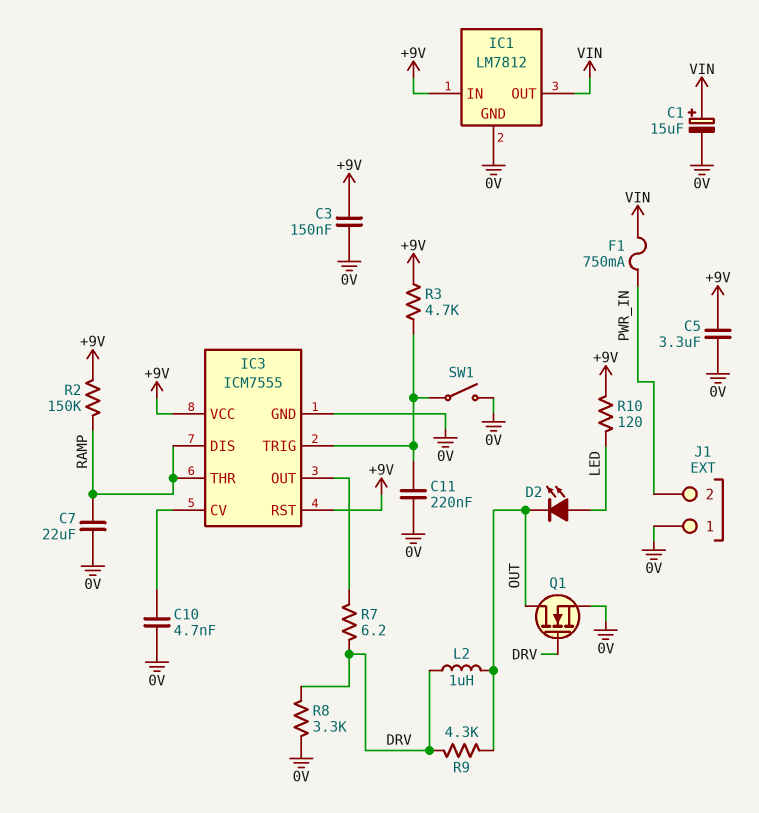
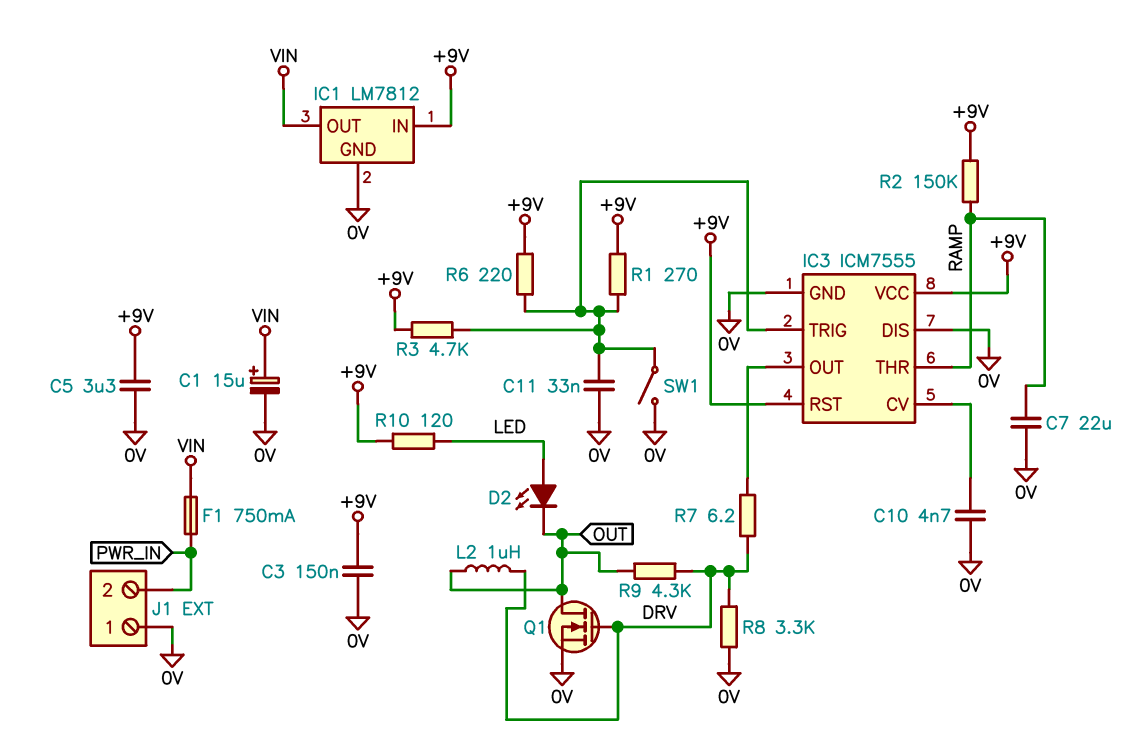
C11: 220nF (0V, IC3/TRIG) -> 33nF (0V, IC3/TRIG)
IC3 pin DIS: RAMP -> 0V
R1: none -> 270 (+9V, IC3/TRIG)
R6: none -> 220 (+9V, IC3/TRIG)

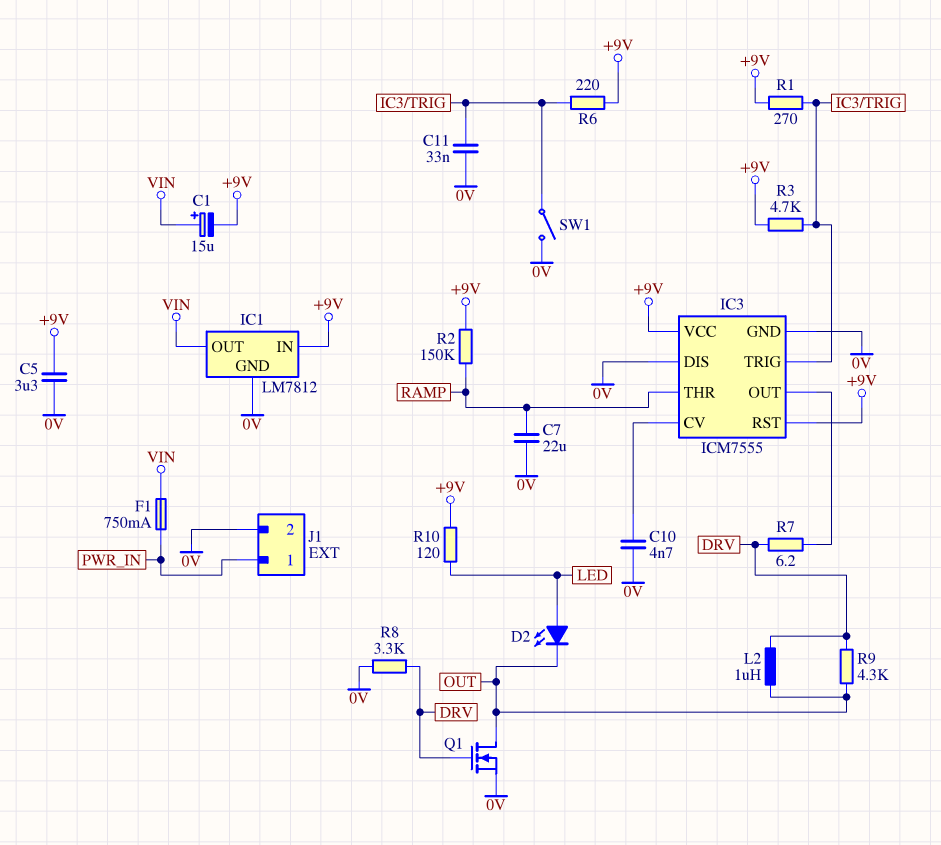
C1: 15uF (plus VIN, minus 0V) -> 15uF (plus VIN, minus +9V)
C3: 150nF (+9V, 0V) -> none
J1 pin 1: 0V -> PWR_IN
J1 pin 2: PWR_IN -> 0V

